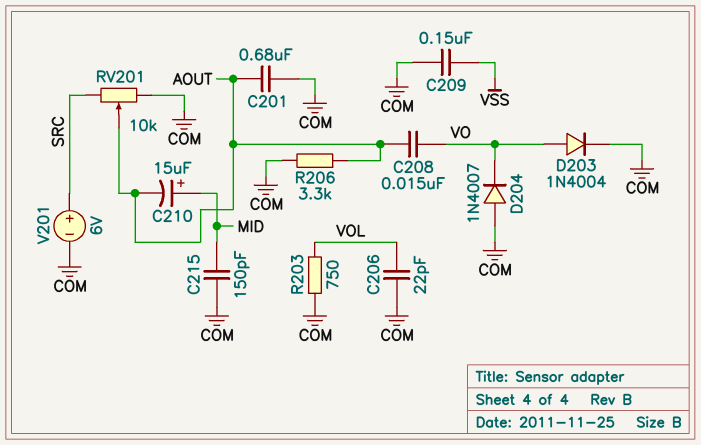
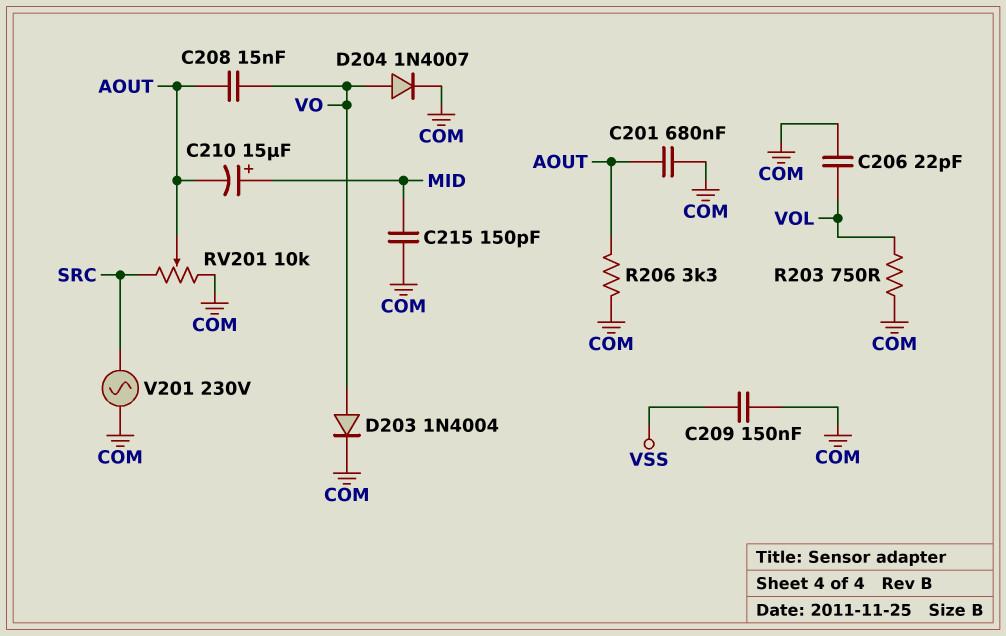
D204: diode 1N4007 (A COM, K VO) -> diode 1N4007 (A VO, K COM)
V201: 6V (plus SRC, minus COM) -> AC 230V (COM, SRC)

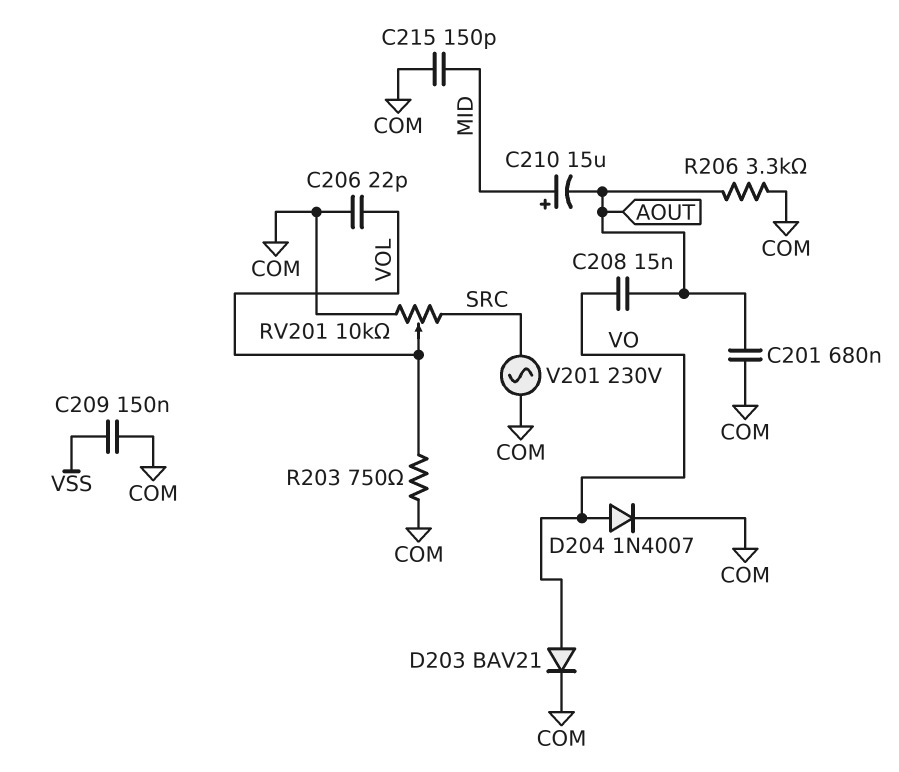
D203: diode 1N4004 (A VO, K COM) -> diode BAV21 (A VO, K COM)
RV201: 10k (COM, SRC, wiper AOUT) -> 10k (COM, SRC, wiper VOL)

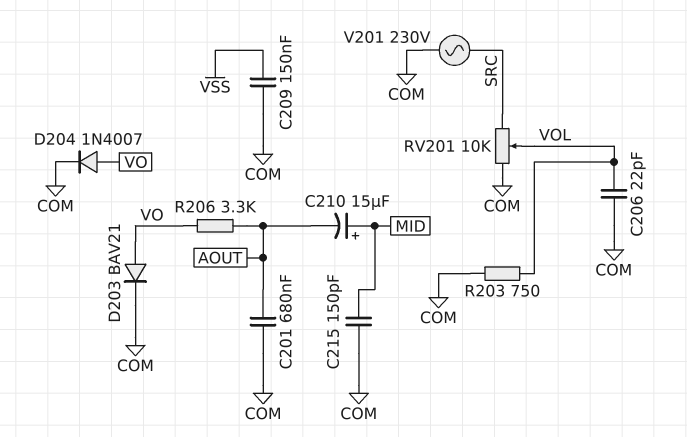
C208: 15nF (AOUT, VO) -> none
R206: 3.3k (AOUT, COM) -> 3.3k (AOUT, VO)

